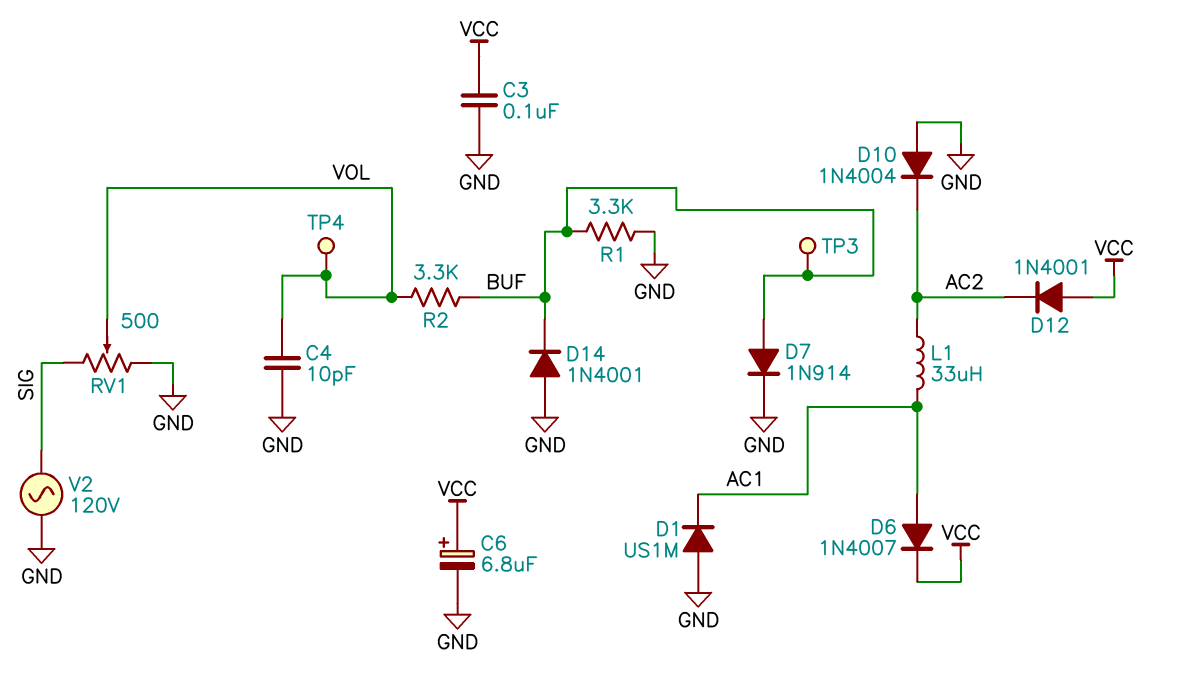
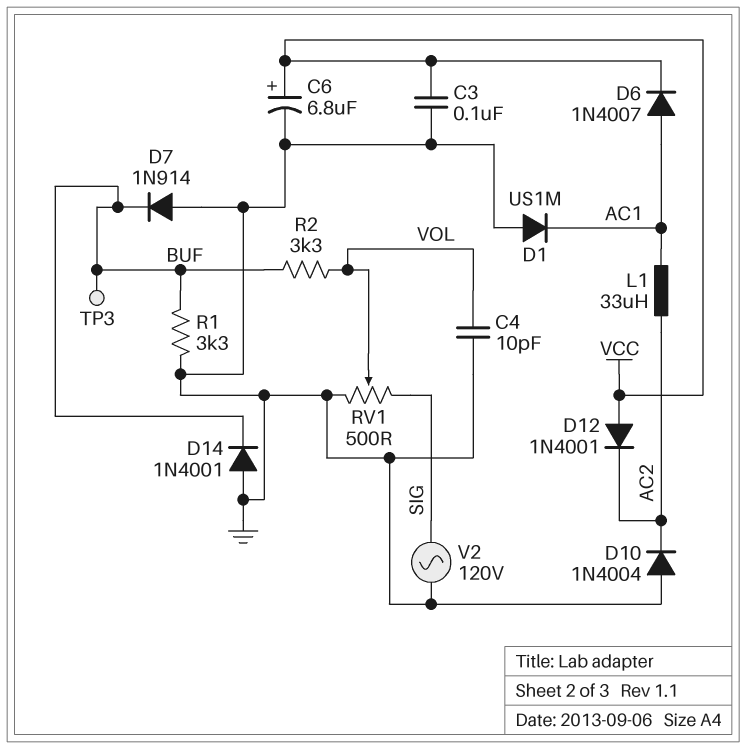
D7: diode 1N914 (A BUF, K GND) -> diode 1N914 (A GND, K BUF)
TP4: test point (VOL) -> none

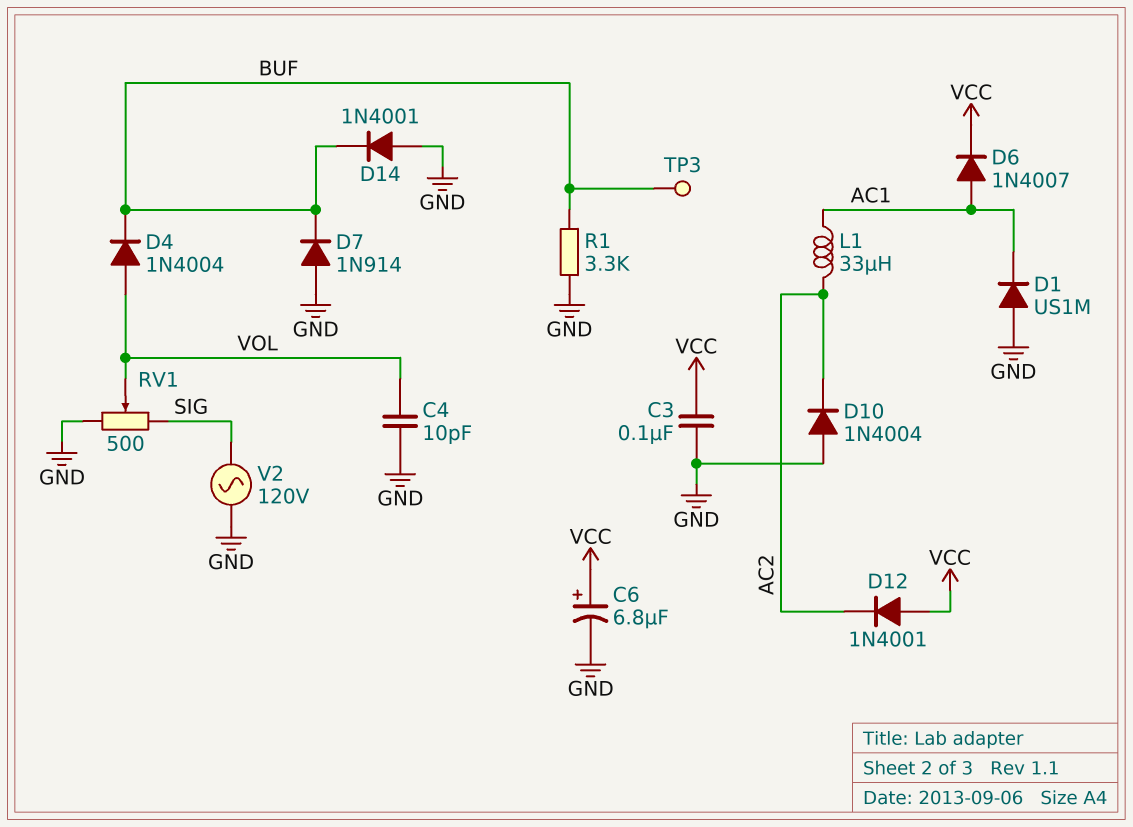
D4: none -> diode 1N4004 (A VOL, K BUF)
R2: 3.3k (BUF, VOL) -> none

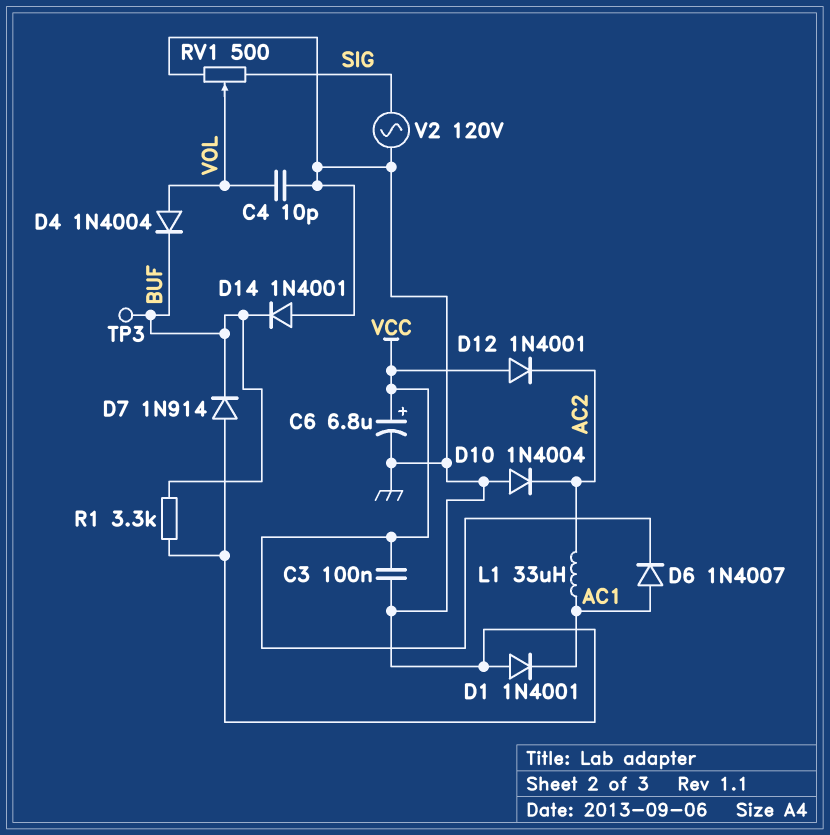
D1: diode US1M (A GND, K AC1) -> diode 1N4001 (A GND, K AC1)

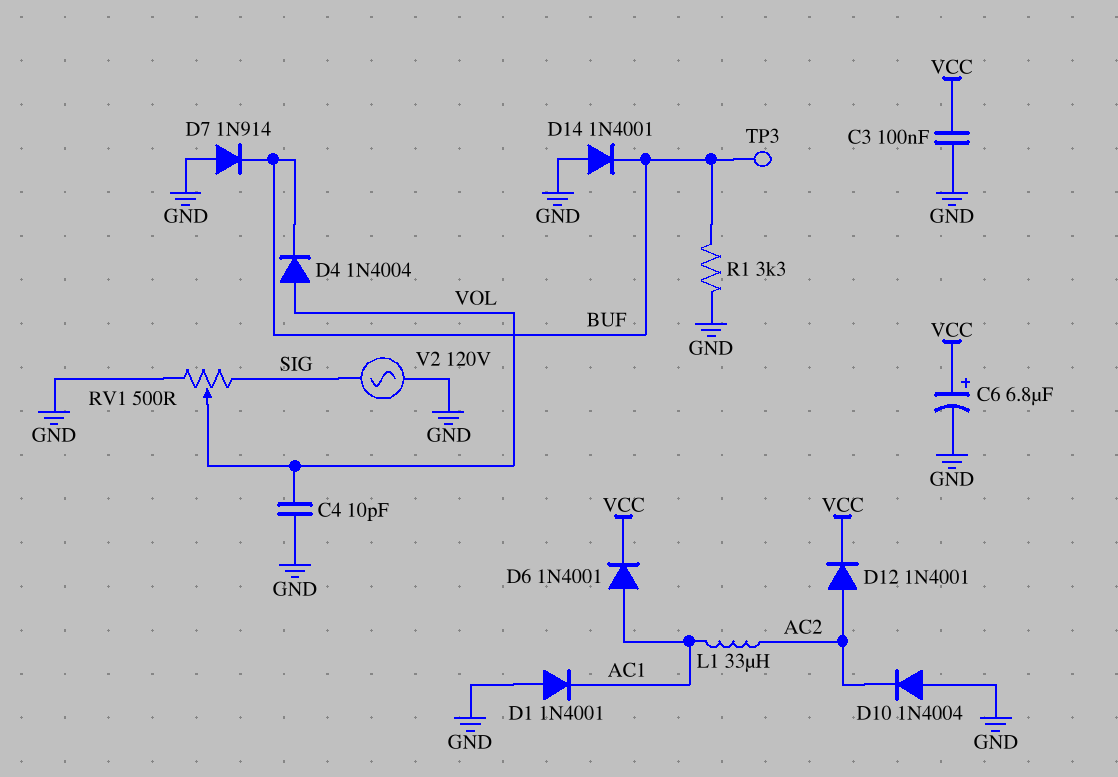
D6: diode 1N4007 (A AC1, K VCC) -> diode 1N4001 (A AC1, K VCC)
D12: diode 1N4001 (A VCC, K AC2) -> diode 1N4001 (A AC2, K VCC)

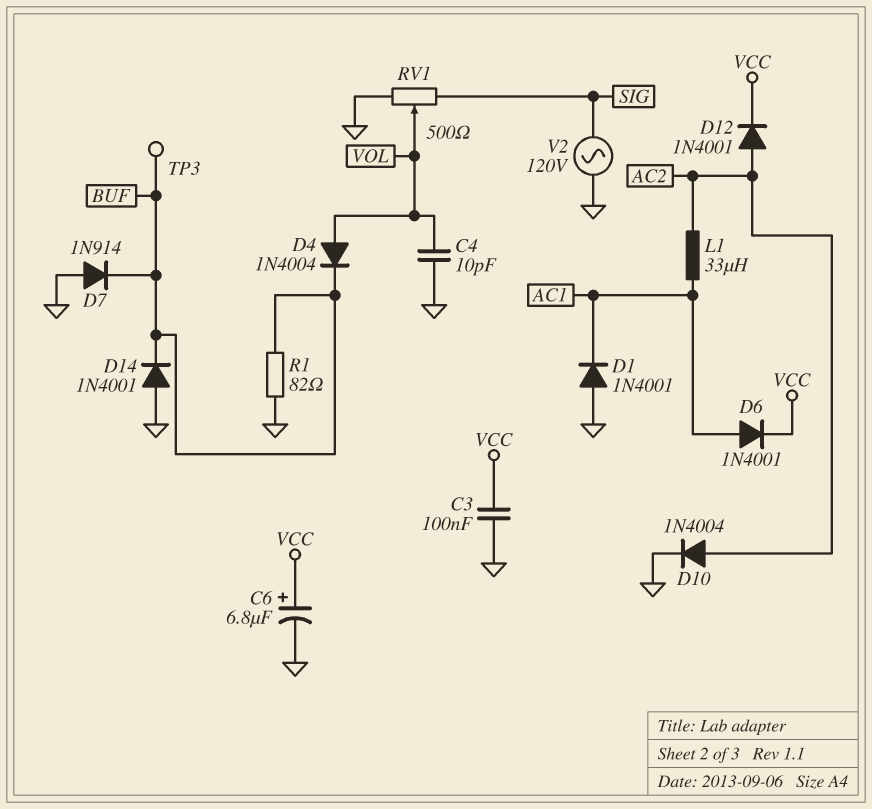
D10: diode 1N4004 (A GND, K AC2) -> diode 1N4004 (A AC2, K GND)
R1: 3.3k (BUF, GND) -> 82 (BUF, GND)

